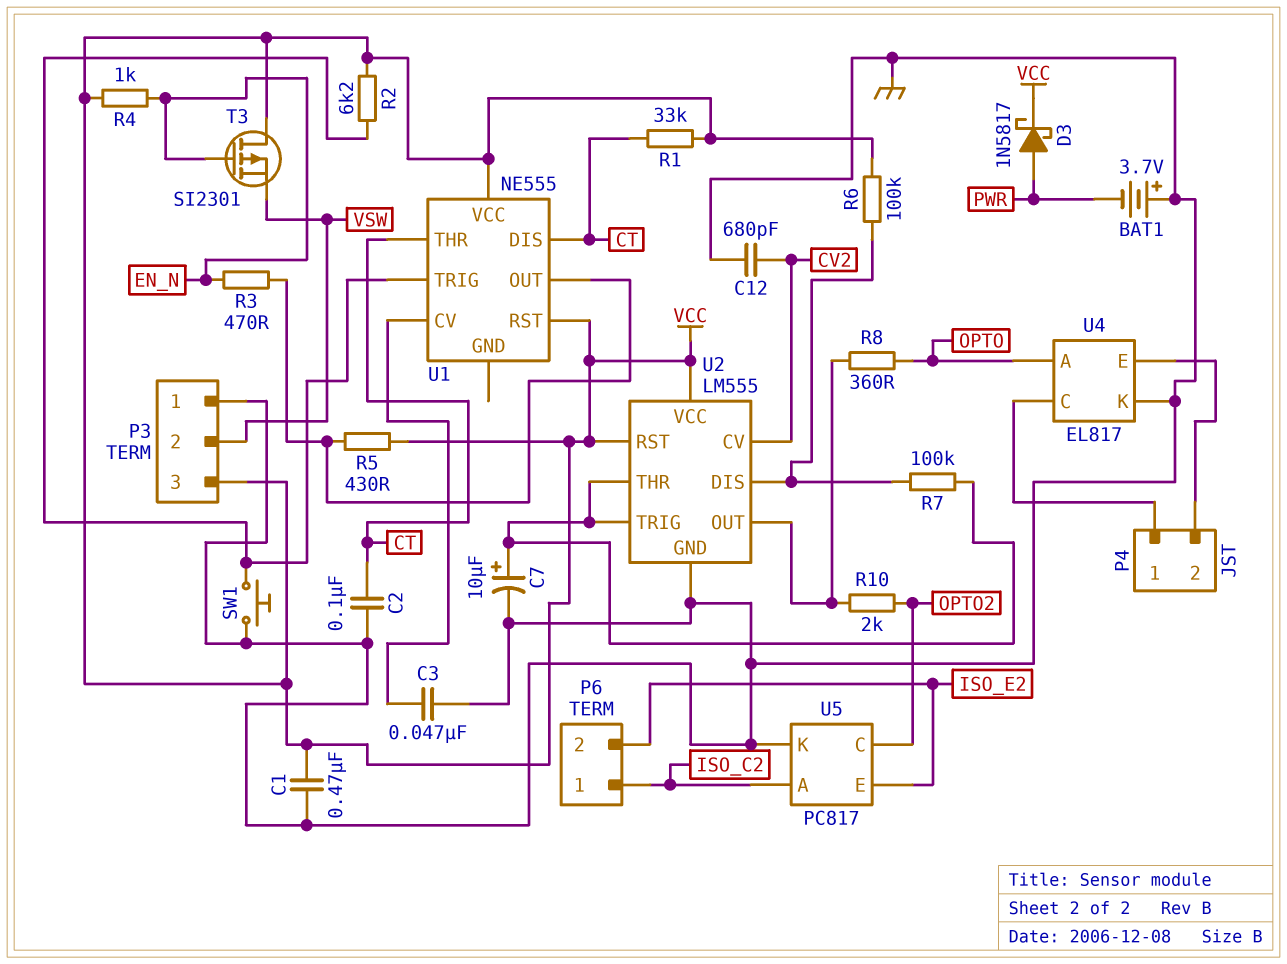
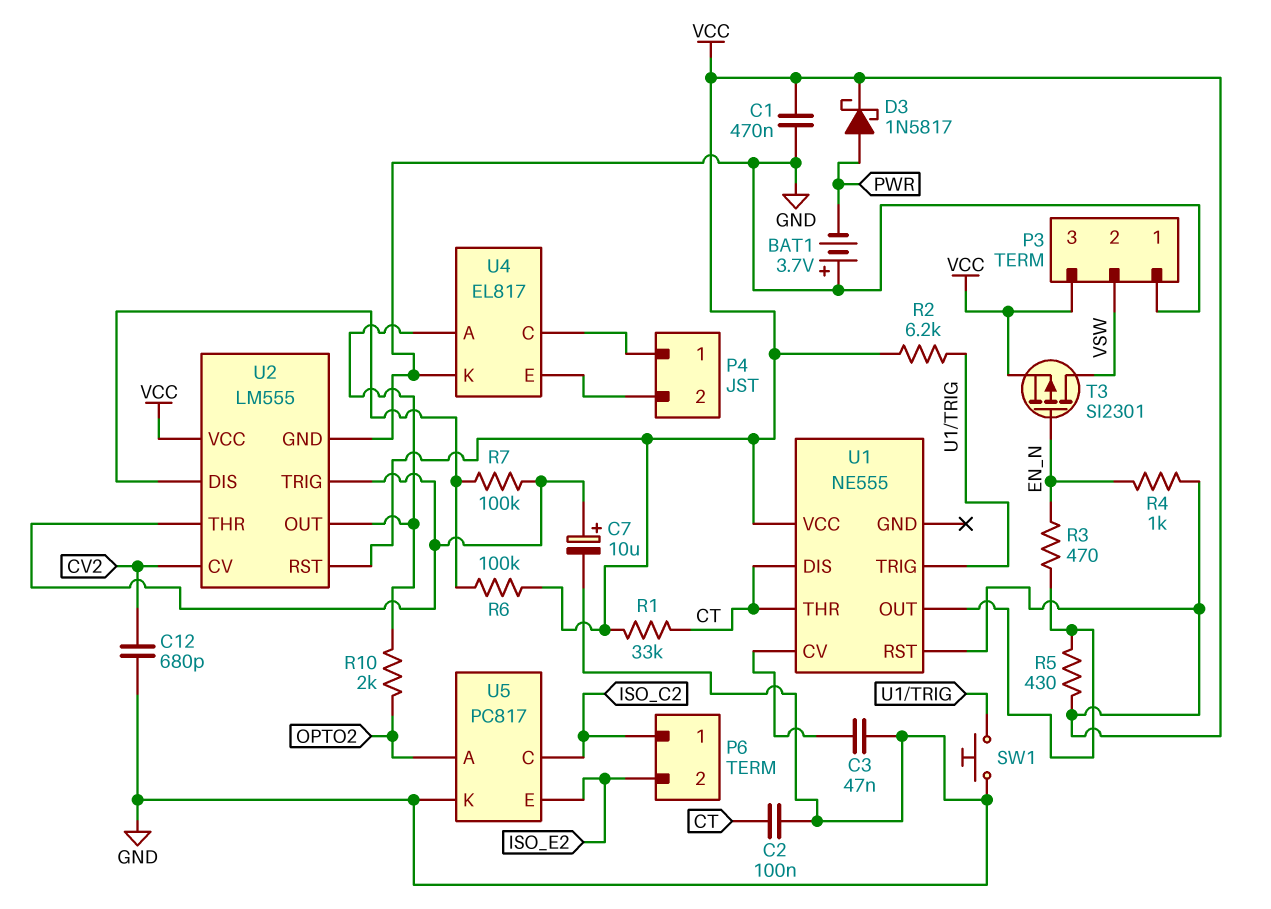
R8: 360 (OPTO, U2/OUT) -> none
T3: PMOS SI2301 (G EN_N, D VCC, S VSW) -> PMOS SI2301 (G EN_N, D VSW, S VCC)
U4 pin A: OPTO -> U2/OUT
U5 pin A: ISO_C2 -> OPTO2
U5 pin C: OPTO2 -> ISO_C2

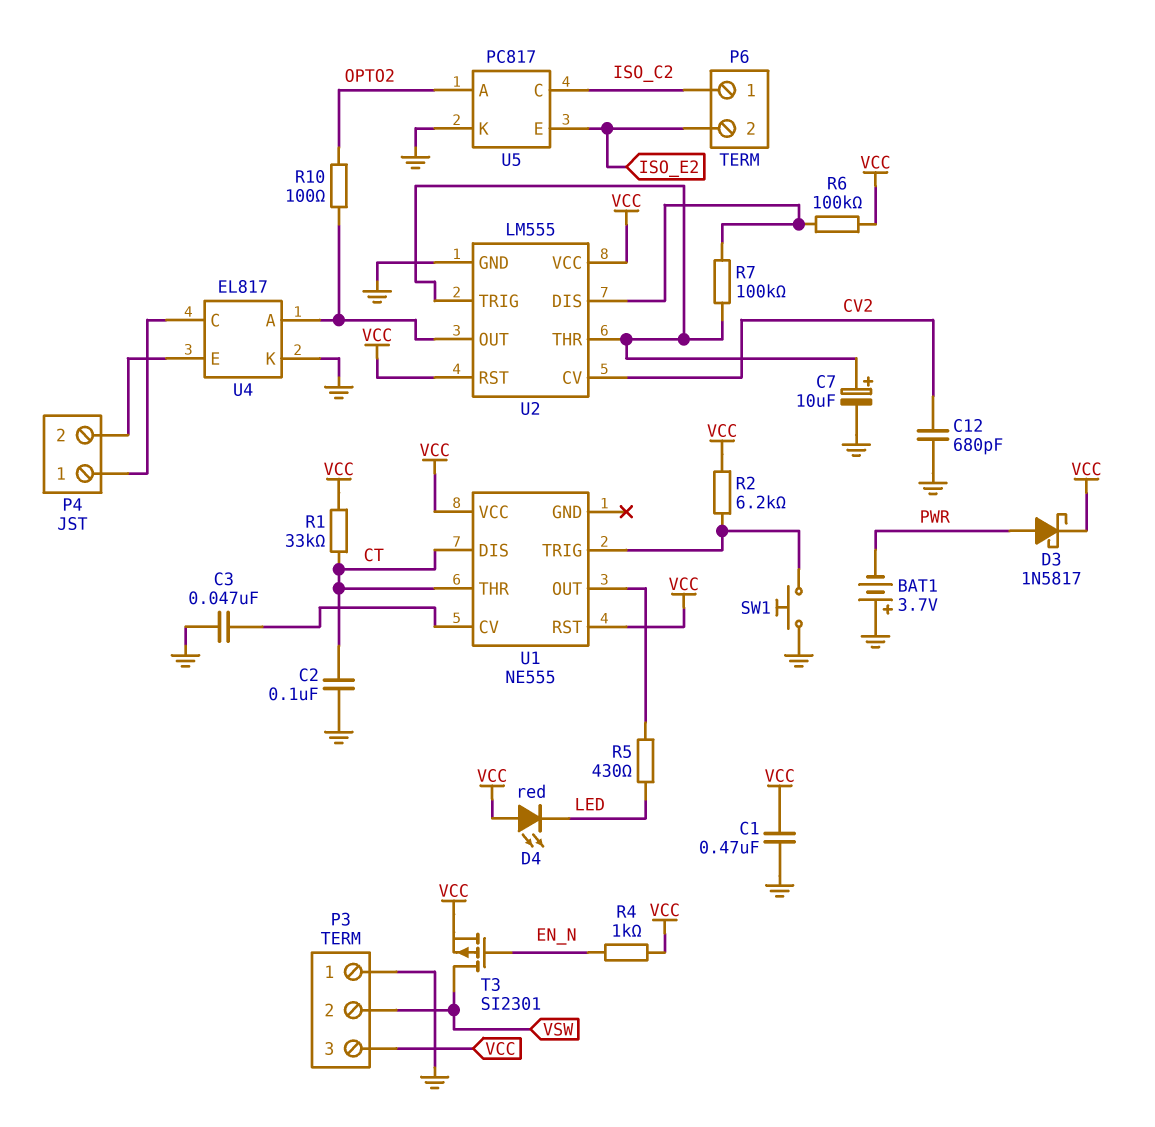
D4: none -> LED red (A VCC, K LED)
R3: 470 (EN_N, U1/OUT) -> none
R5: 430 (U1/OUT, VCC) -> 430 (LED, U1/OUT)
R10: 2k (OPTO2, U2/OUT) -> 100 (OPTO2, U2/OUT)

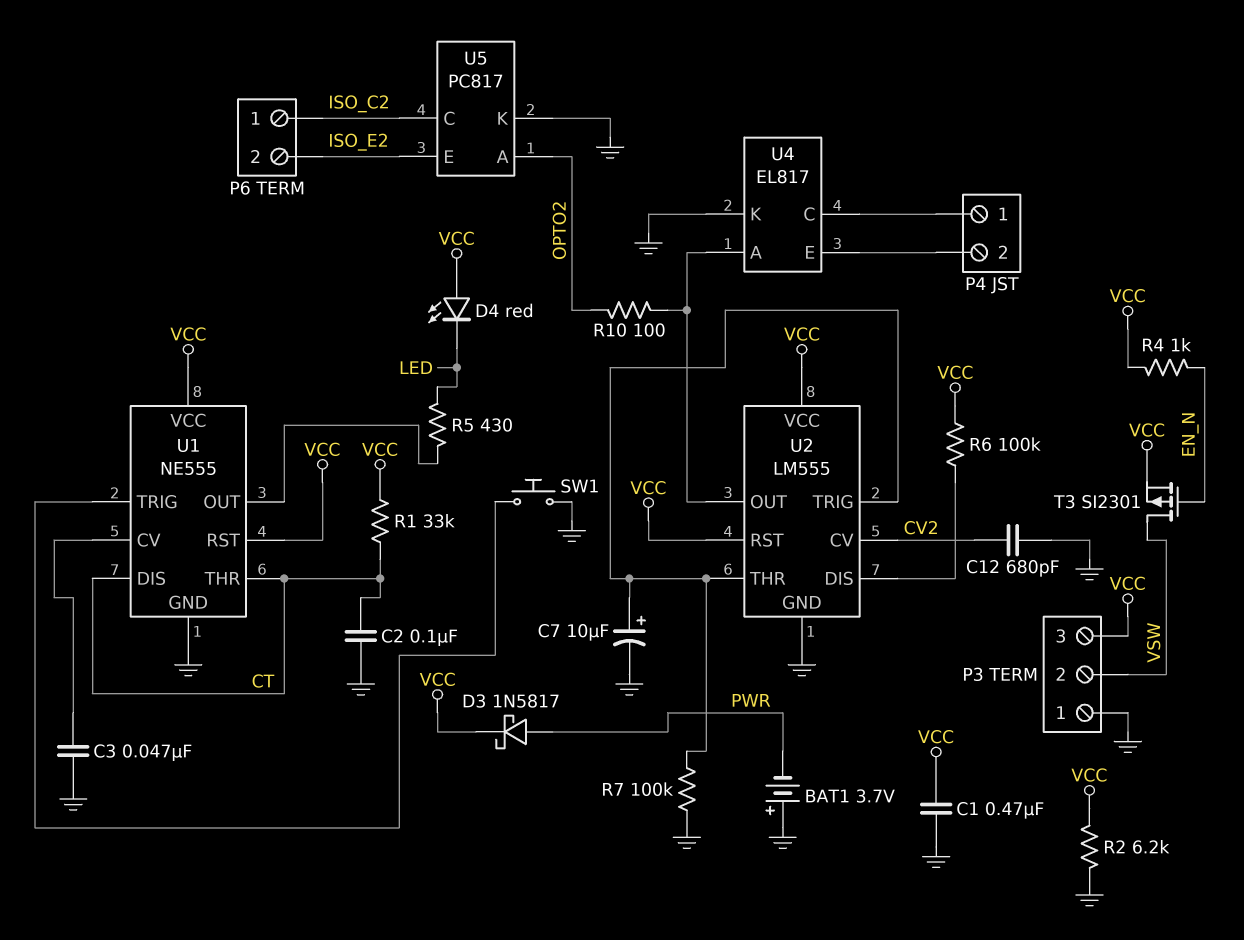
R2: 6.2k (U1/TRIG, VCC) -> 6.2k (GND, VCC)
R7: 100k (U2/DIS, U2/THR) -> 100k (GND, U2/THR)
U1 pin GND: none -> GND

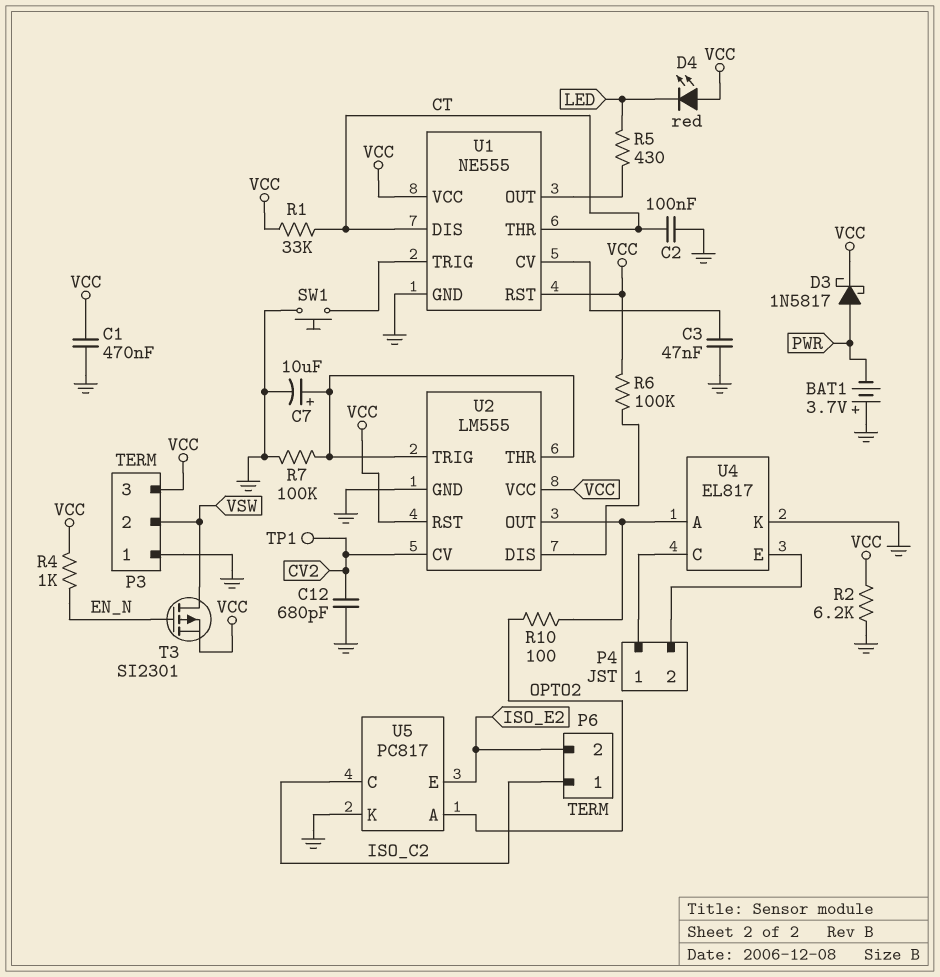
TP1: none -> test point (CV2)

